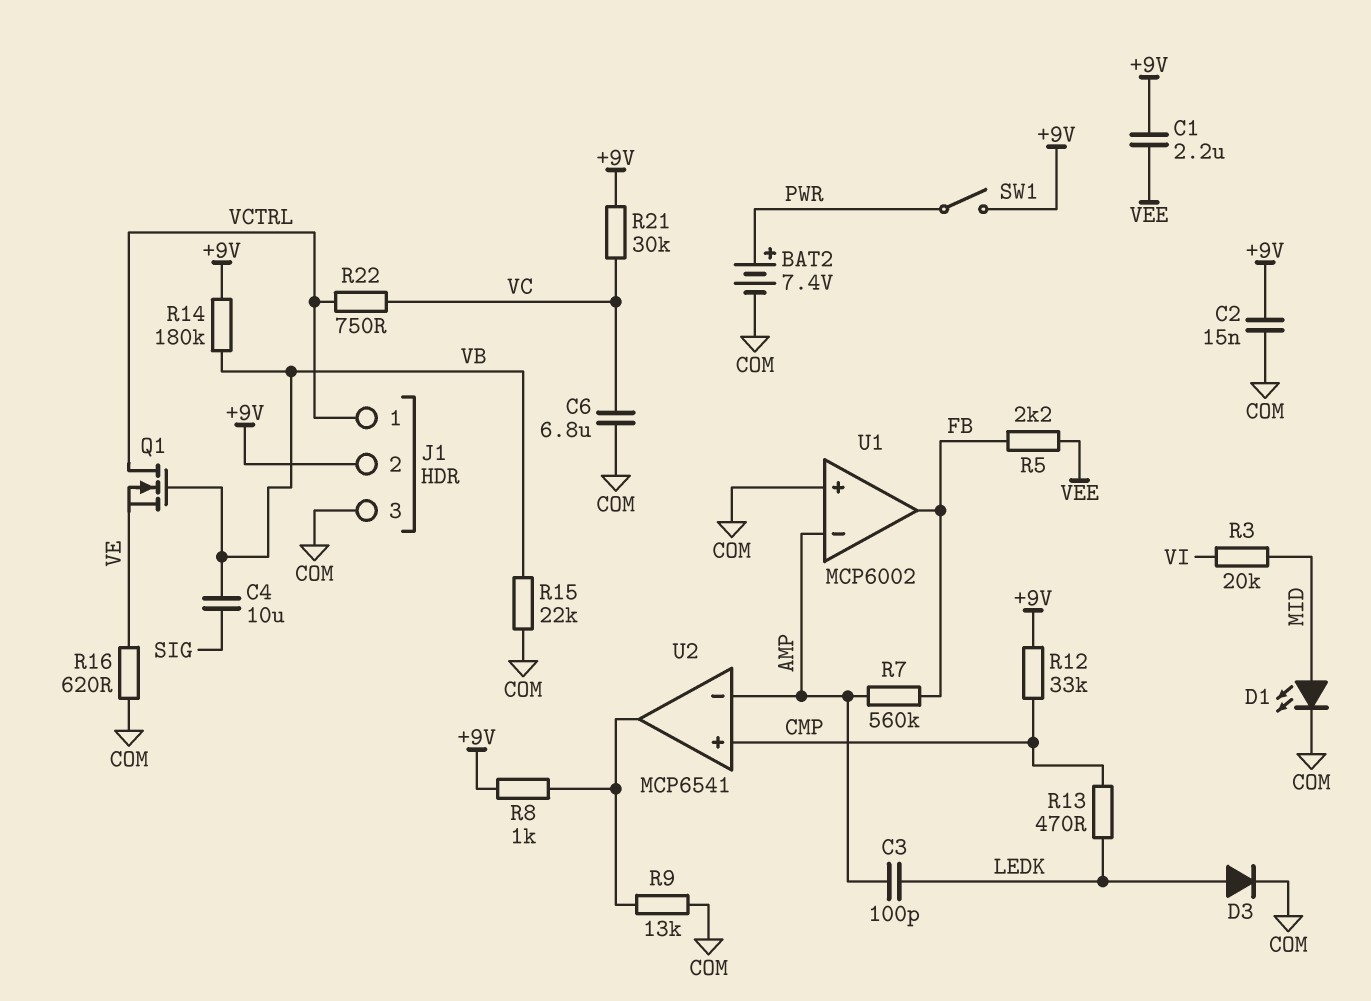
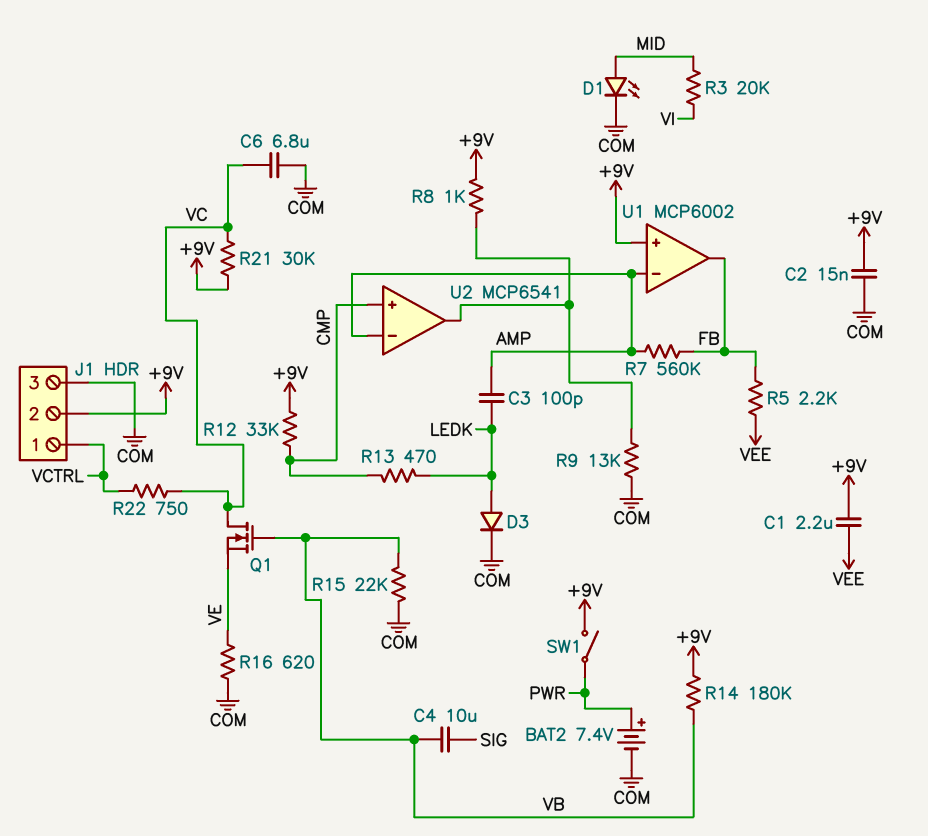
Q1: NMOS (G VB, D VCTRL, S VE) -> NMOS (G VB, D VC, S VE)
U1 pin in+: COM -> +9V

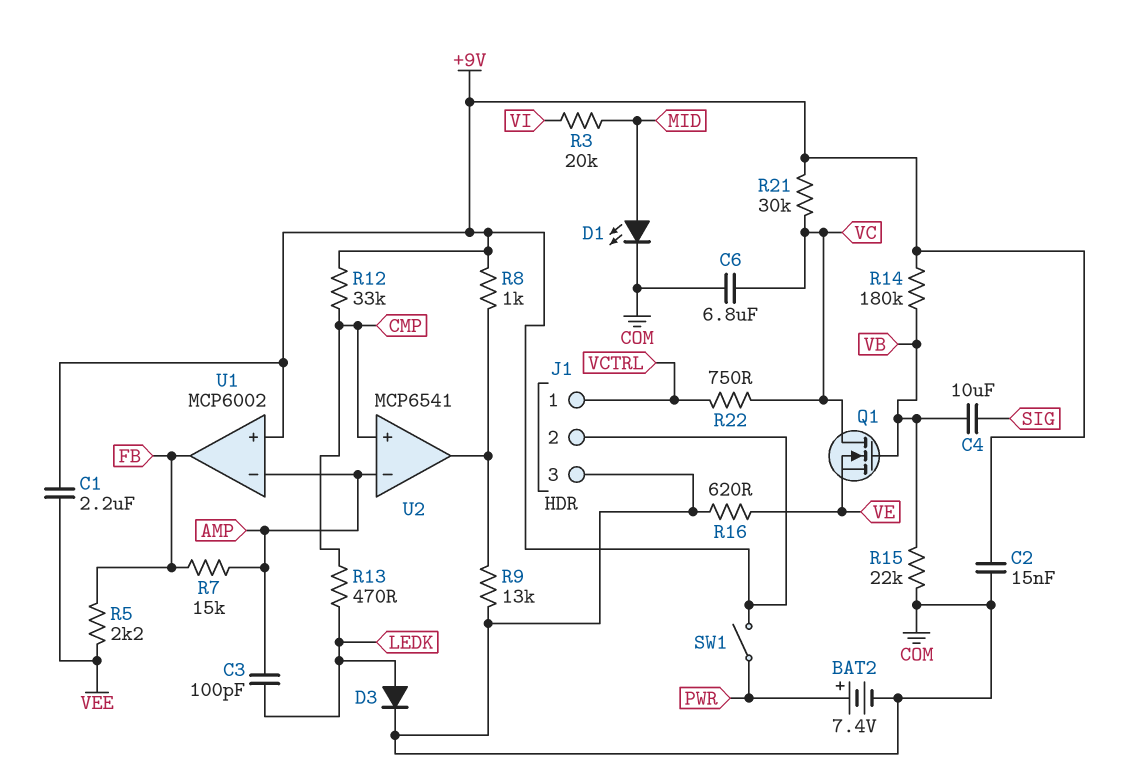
R7: 560k (AMP, FB) -> 15k (AMP, FB)

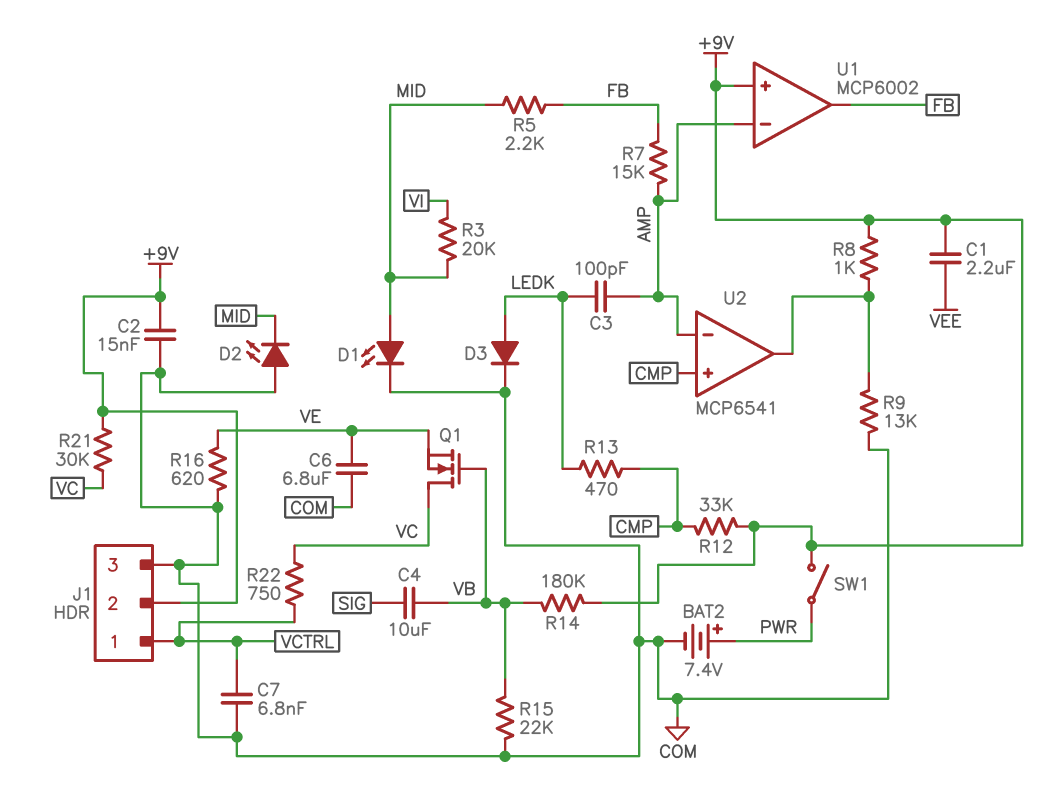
C6: 6.8uF (COM, VC) -> 6.8uF (COM, VE)
C7: none -> 6.8nF (COM, VCTRL)
D2: none -> LED (A COM, K MID)
R5: 2.2k (FB, VEE) -> 2.2k (FB, MID)

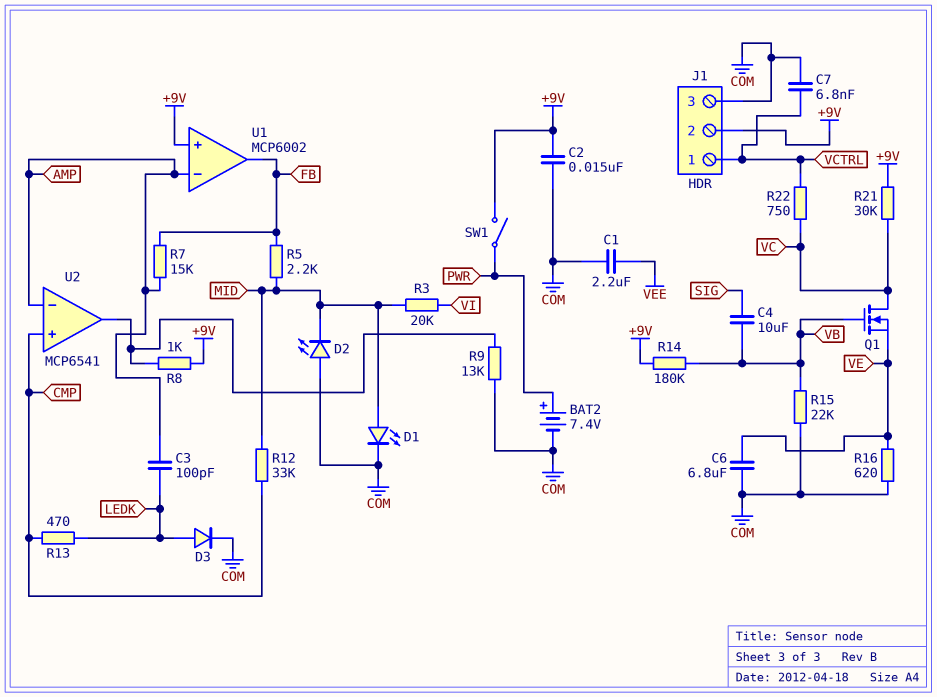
C1: 2.2uF (+9V, VEE) -> 2.2uF (COM, VEE)
R12: 33k (+9V, CMP) -> 33k (CMP, MID)

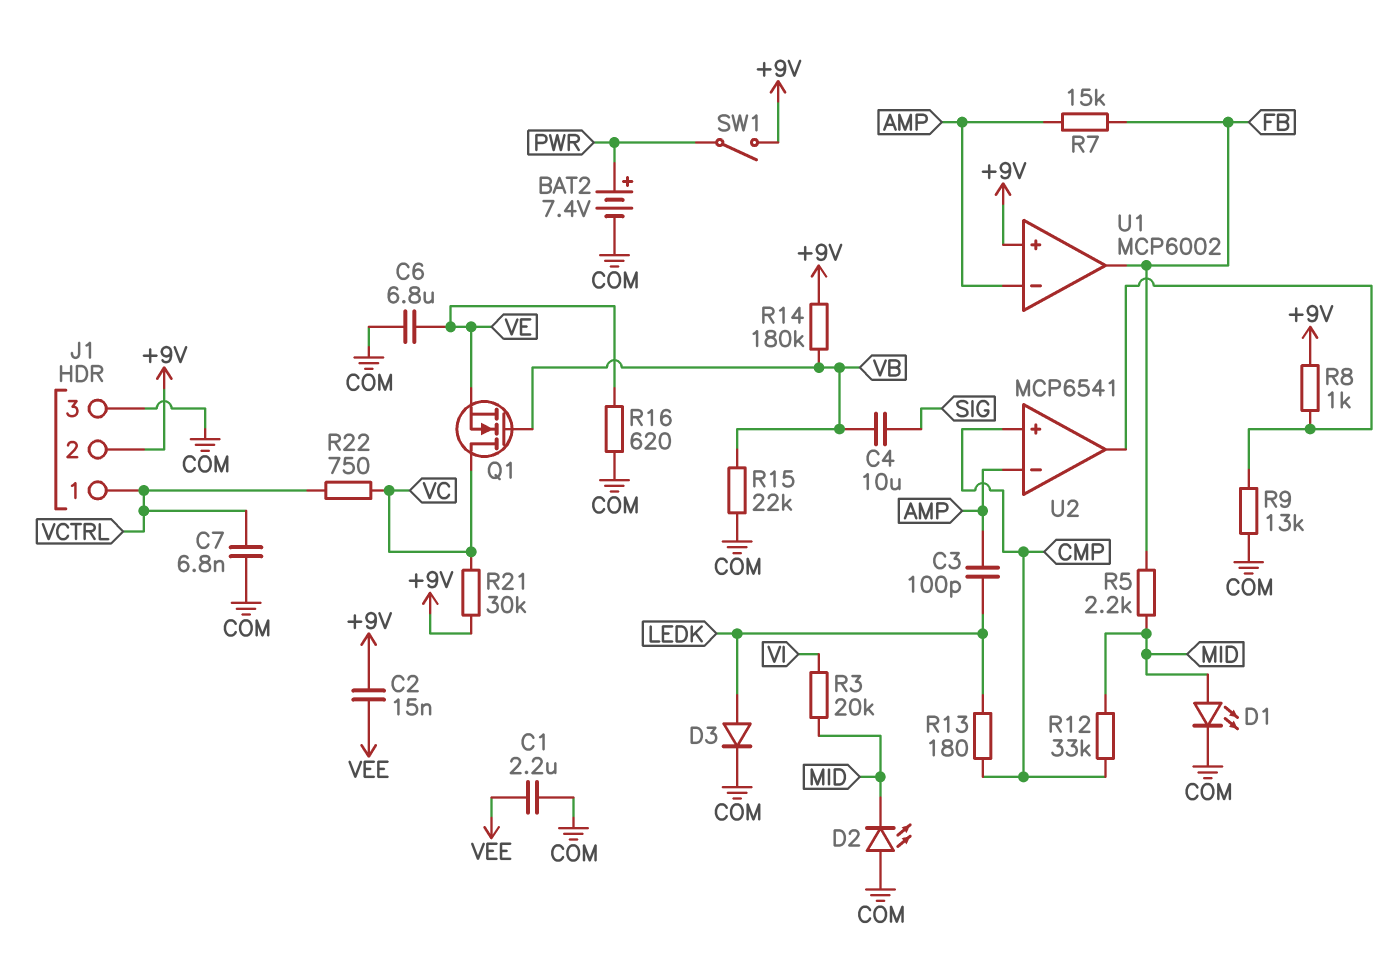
C2: 15nF (+9V, COM) -> 15nF (+9V, VEE)
R13: 470 (CMP, LEDK) -> 180 (CMP, LEDK)

